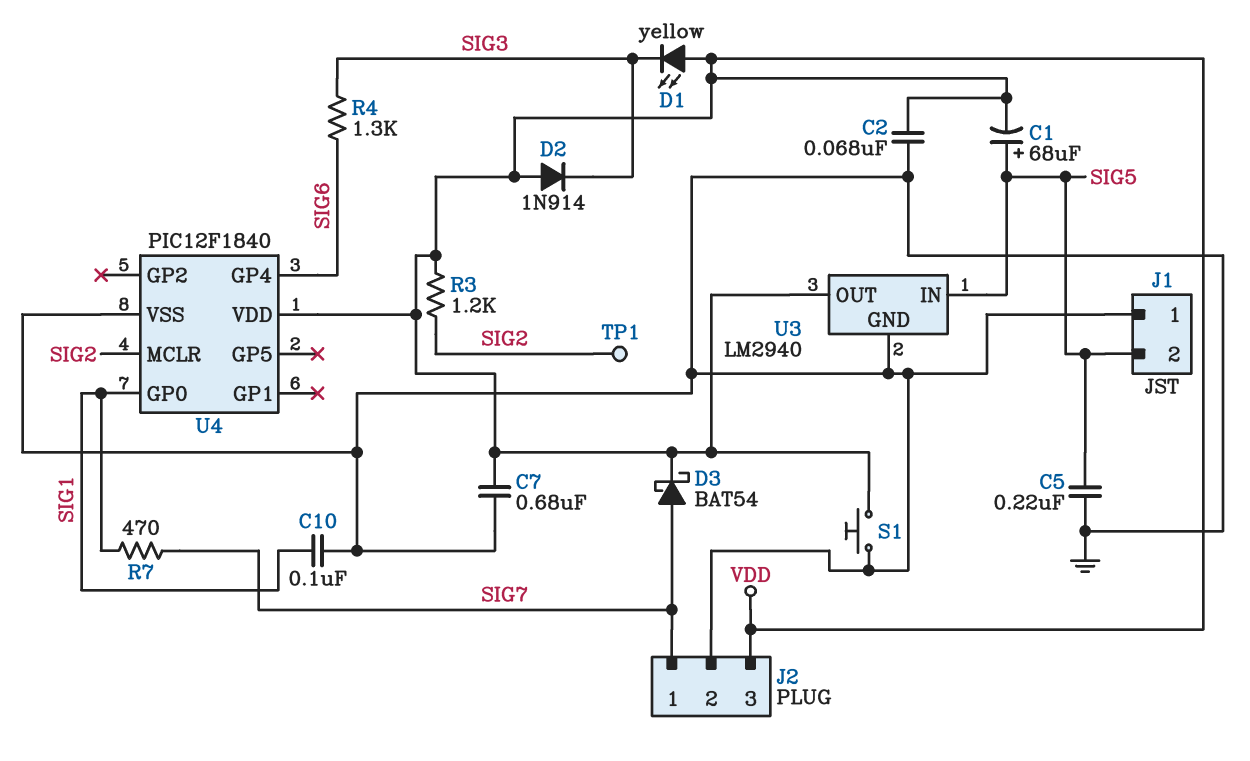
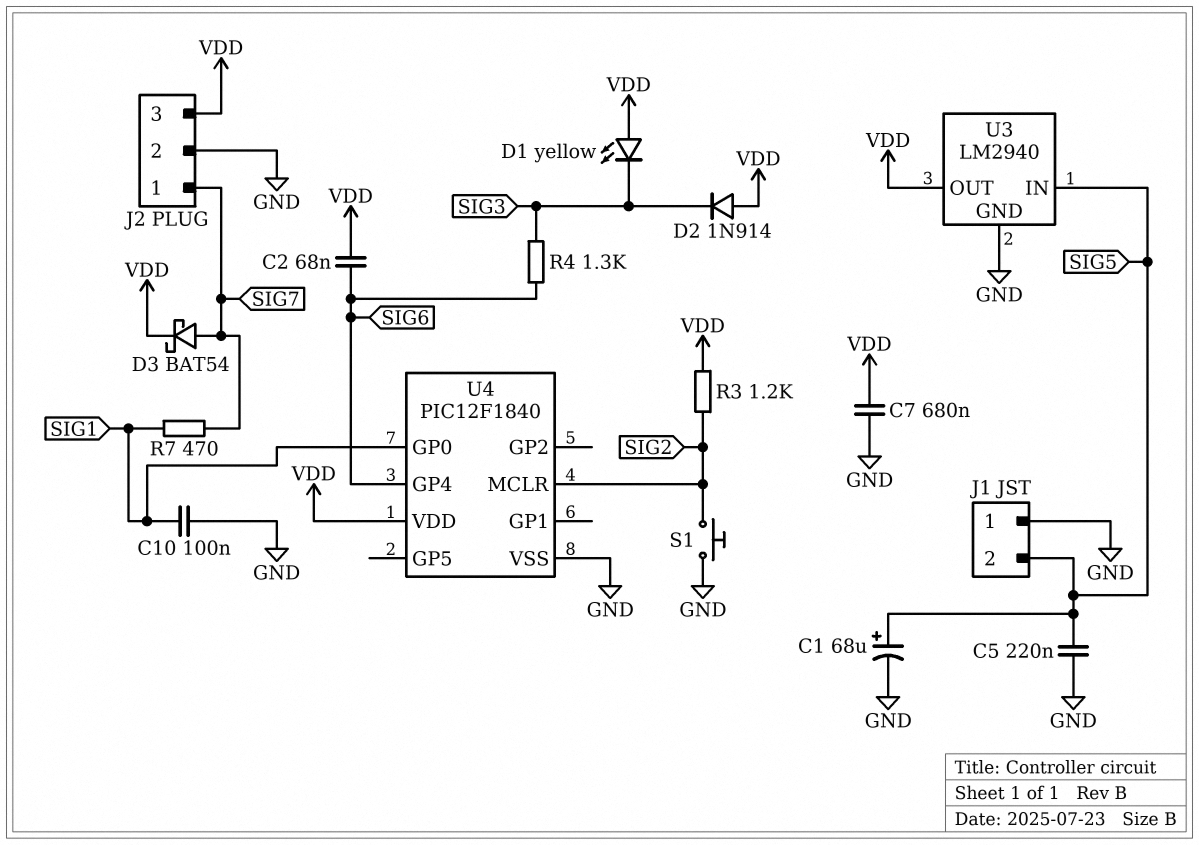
C1: 68uF (plus SIG5, minus VDD) -> 68uF (plus SIG5, minus GND)
C2: 68nF (GND, VDD) -> 68nF (SIG6, VDD)
S1: button (GND, VDD) -> button (GND, SIG2)
TP1: test point (SIG2) -> none

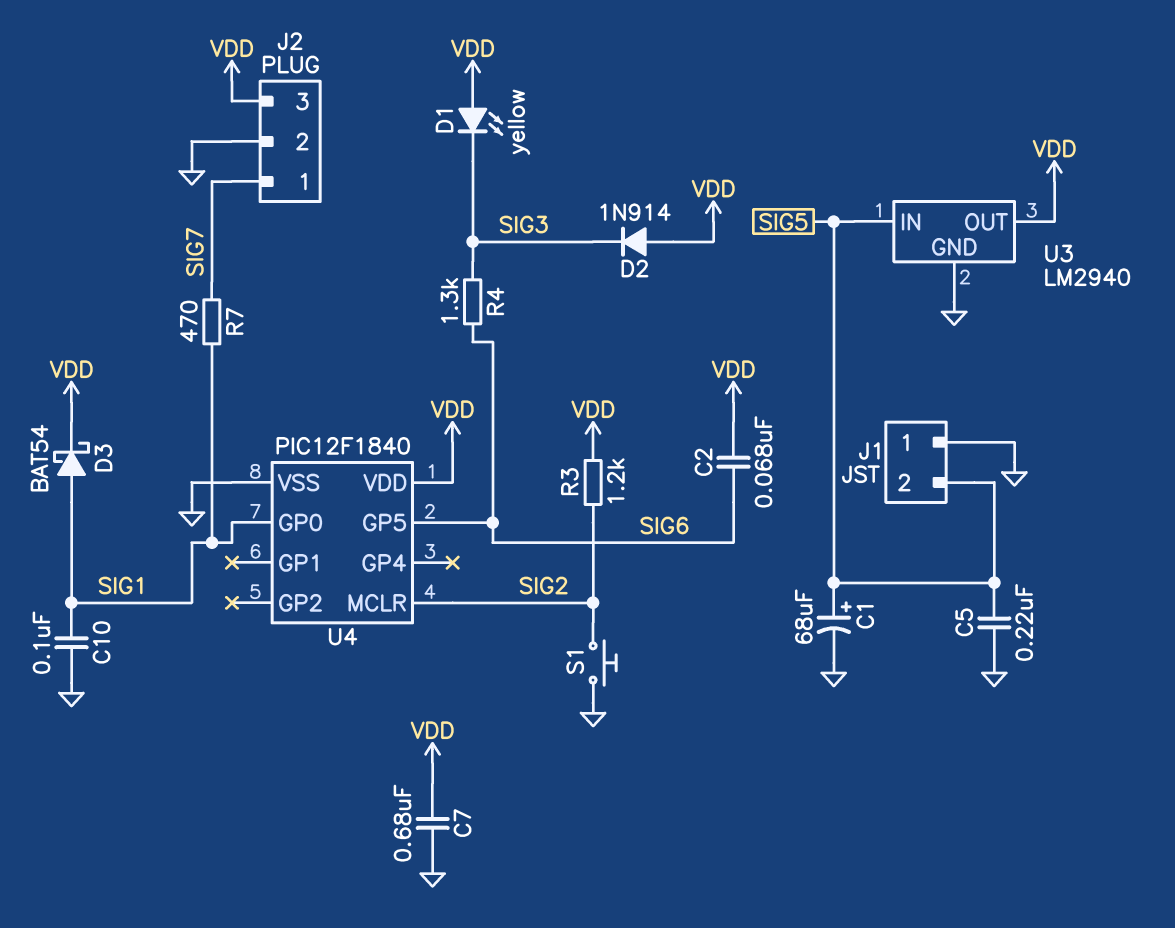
D3: schottky BAT54 (A SIG7, K VDD) -> schottky BAT54 (A SIG1, K VDD)
U4 pin GP4: SIG6 -> none
U4 pin GP5: none -> SIG6

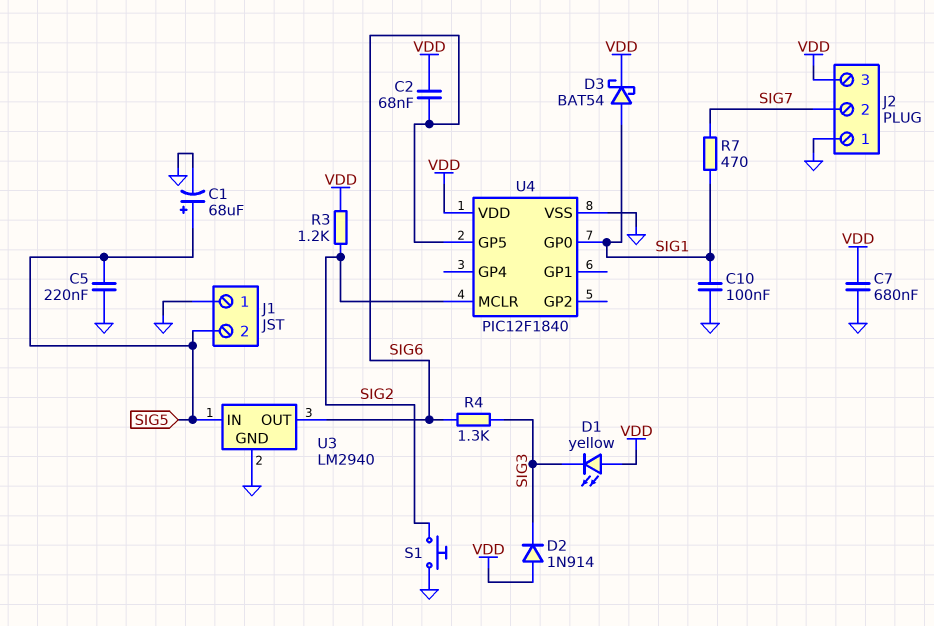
J2 pin 1: SIG7 -> GND
J2 pin 2: GND -> SIG7
U3 pin OUT: VDD -> SIG6

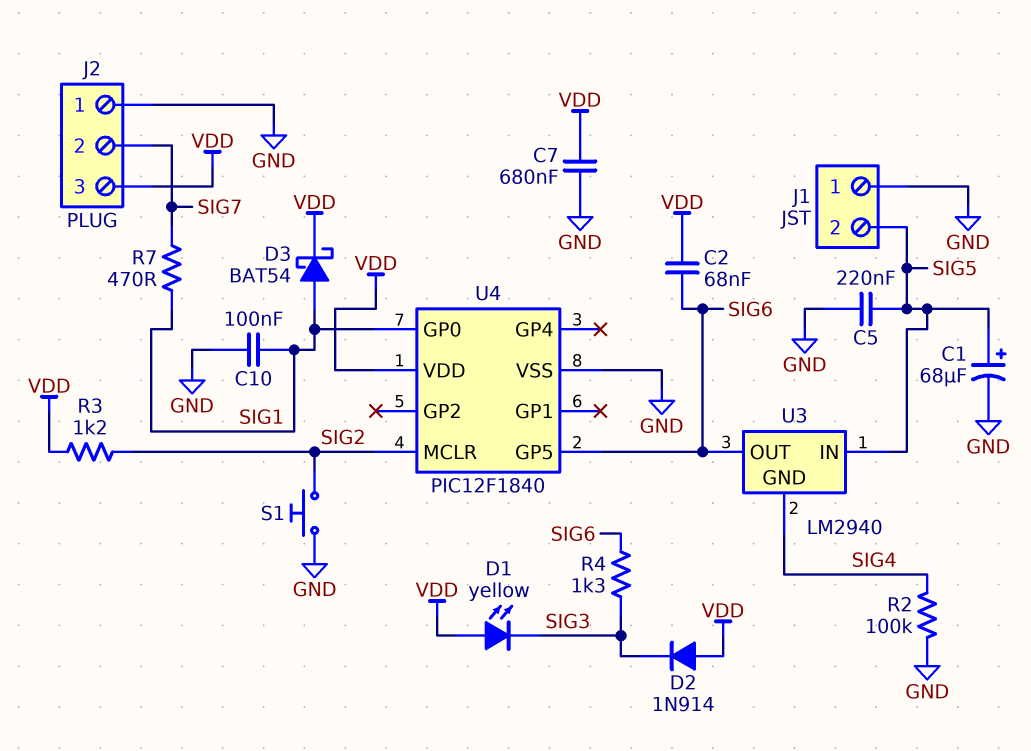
R2: none -> 100k (GND, SIG4)
U3 pin GND: GND -> SIG4

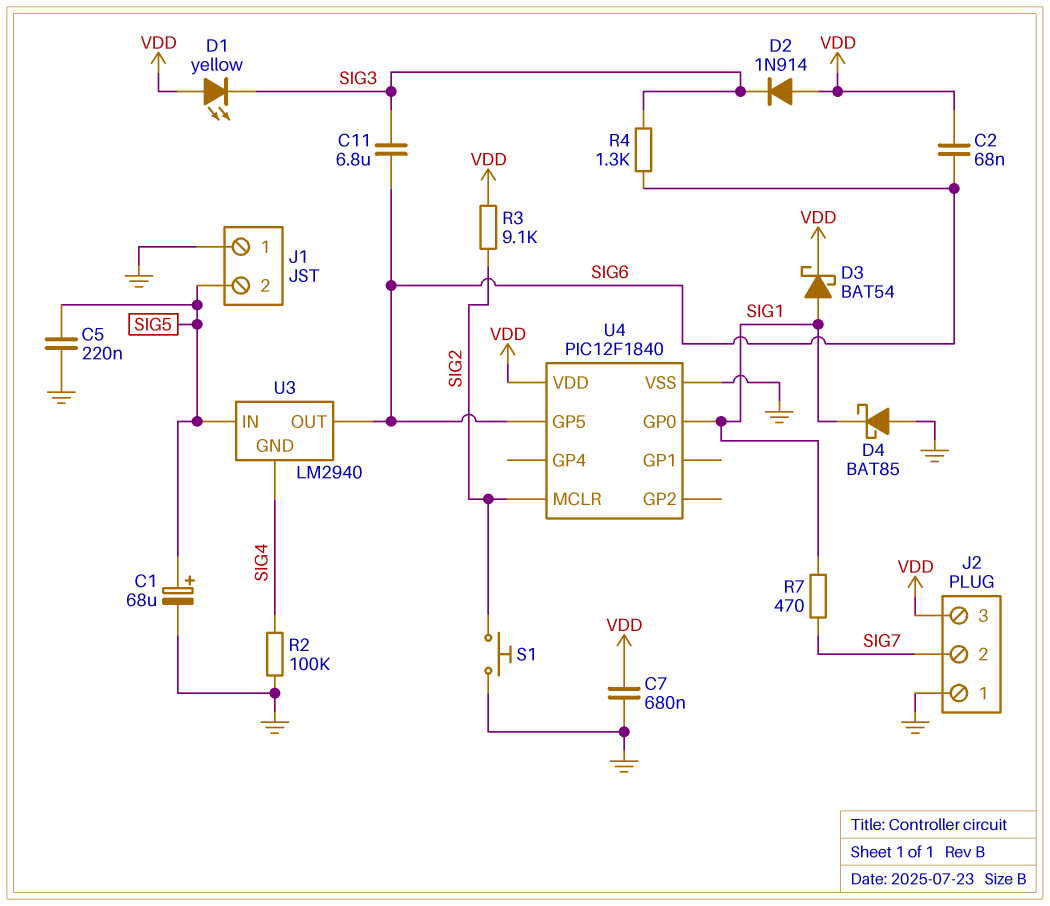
C10: 100nF (GND, SIG1) -> none
C11: none -> 6.8uF (SIG3, SIG6)
D4: none -> schottky BAT85 (A GND, K SIG1)
R3: 1.2k (SIG2, VDD) -> 9.1k (SIG2, VDD)

